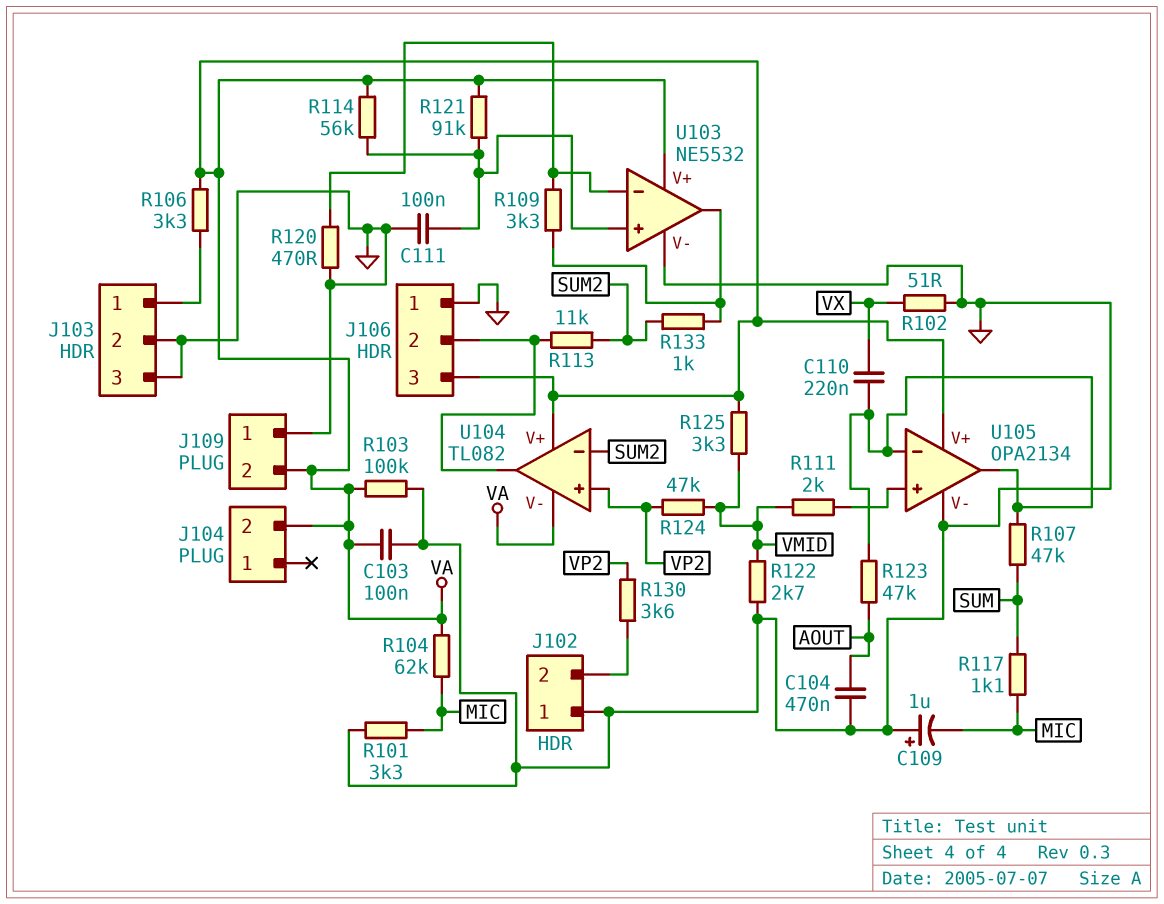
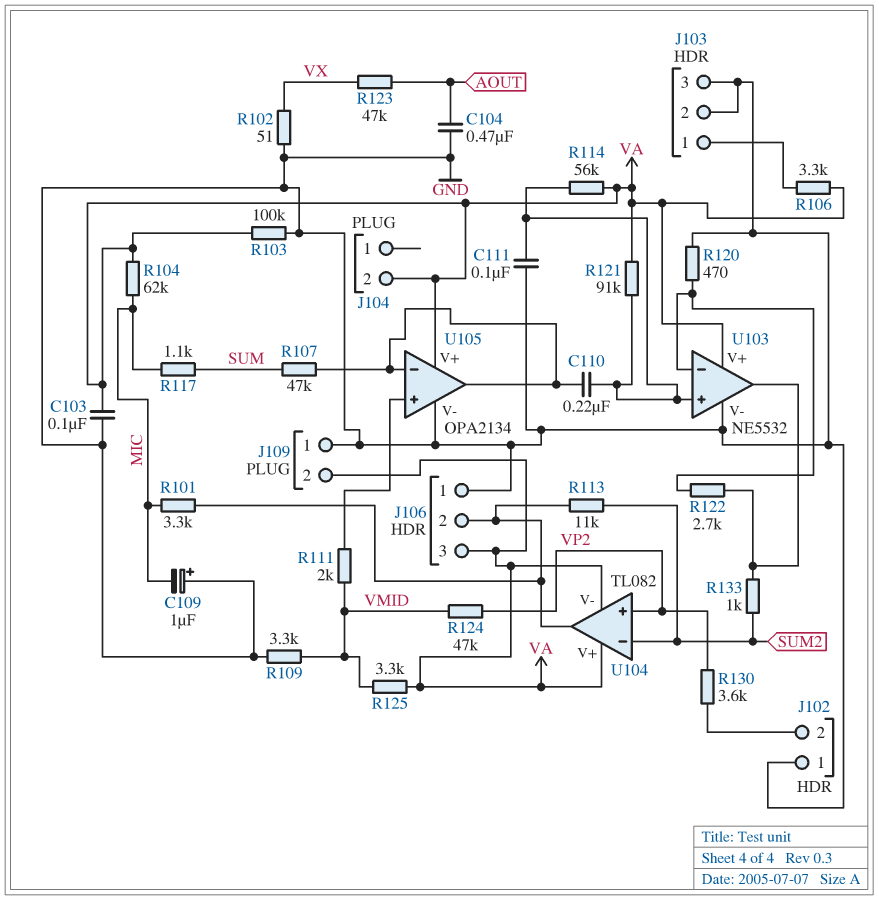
C110: 220nF (U105/in-, VX) -> 220nF (U103/in+, U105/in-)
R101: 3.3k (GND, MIC) -> 3.3k (J106/2, MIC)
R109: 3.3k (U103/in-, U103/out) -> 3.3k (GND, VMID)
R122: 2.7k (GND, VMID) -> 2.7k (U103/in-, U103/out)
R123: 47k (AOUT, U105/in-) -> 47k (AOUT, VX)

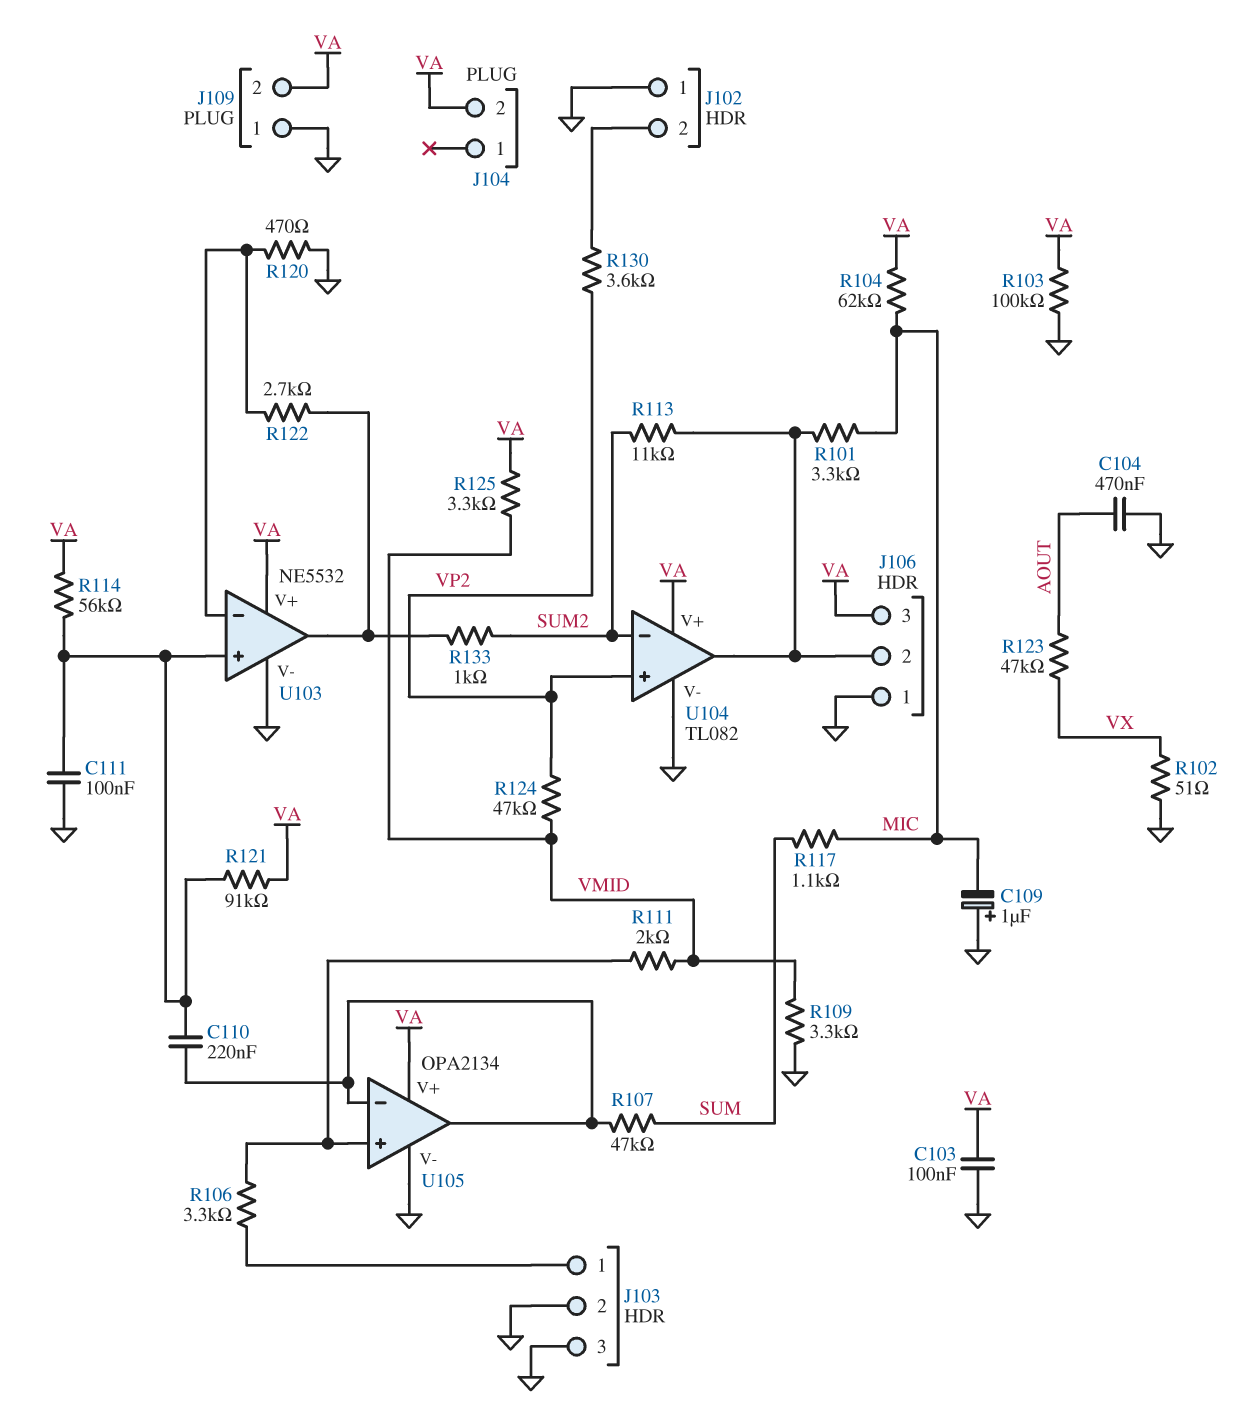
R106: 3.3k (J103/1, VA) -> 3.3k (J103/1, U105/in+)
U104 pin V-: VA -> GND

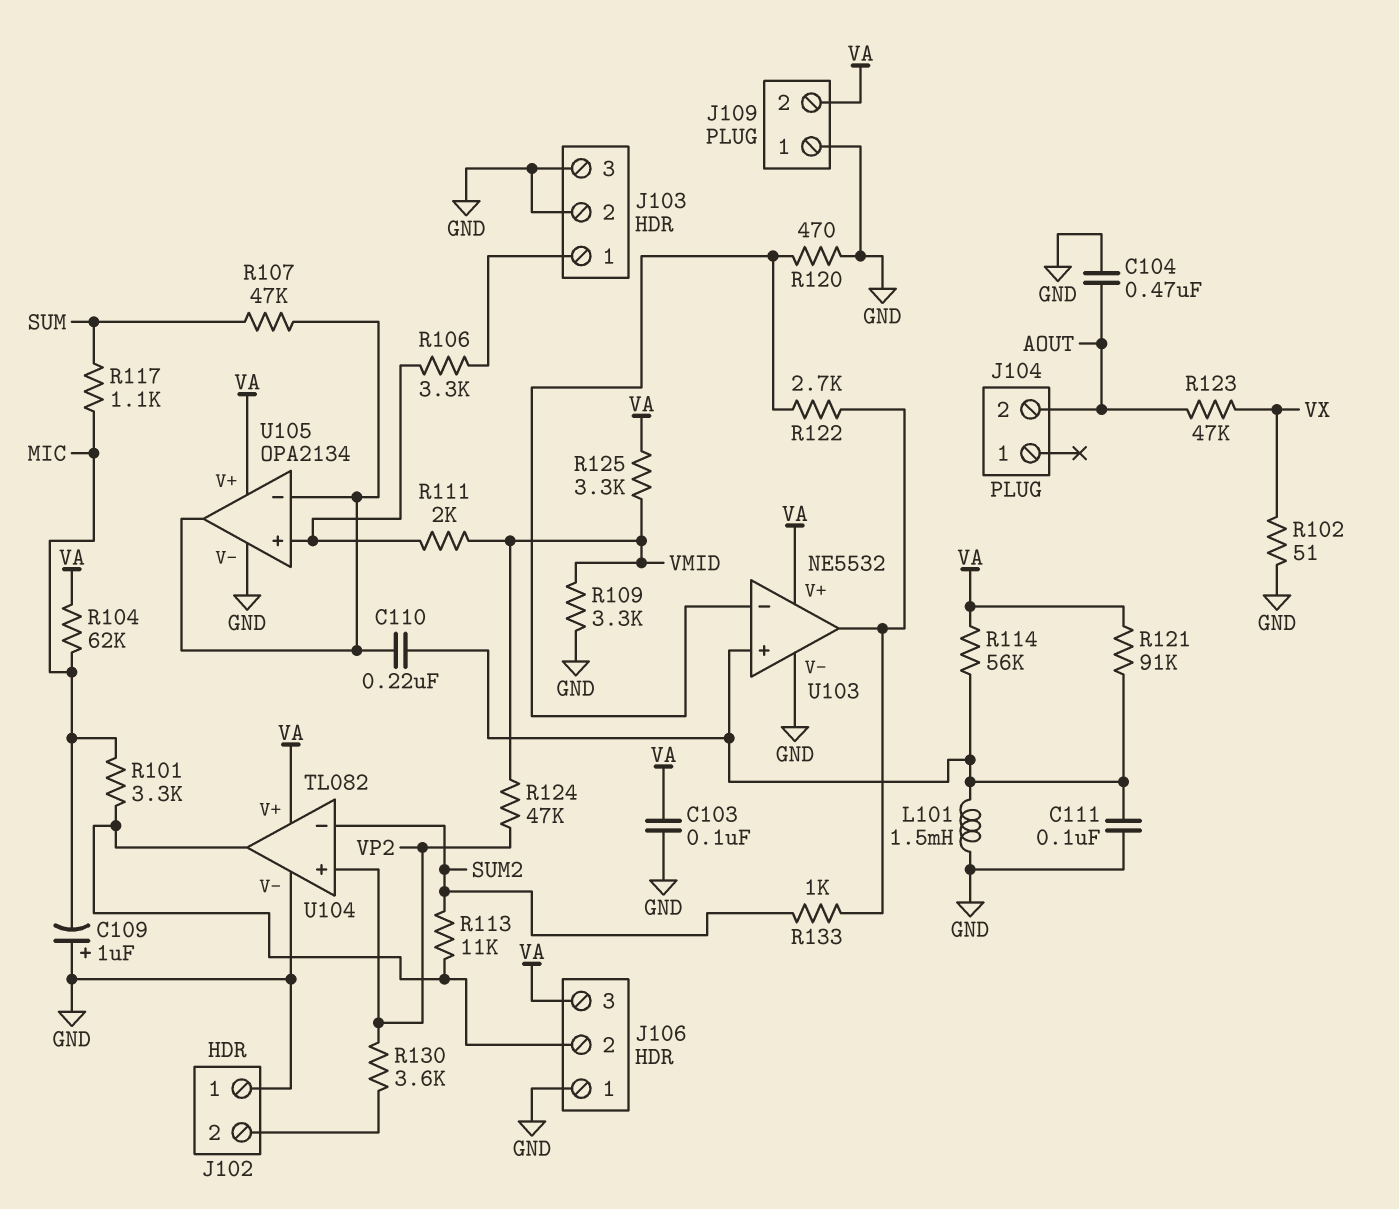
J104 pin 2: VA -> AOUT
L101: none -> 1.5mH (GND, U103/in+)
R103: 100k (GND, VA) -> none

